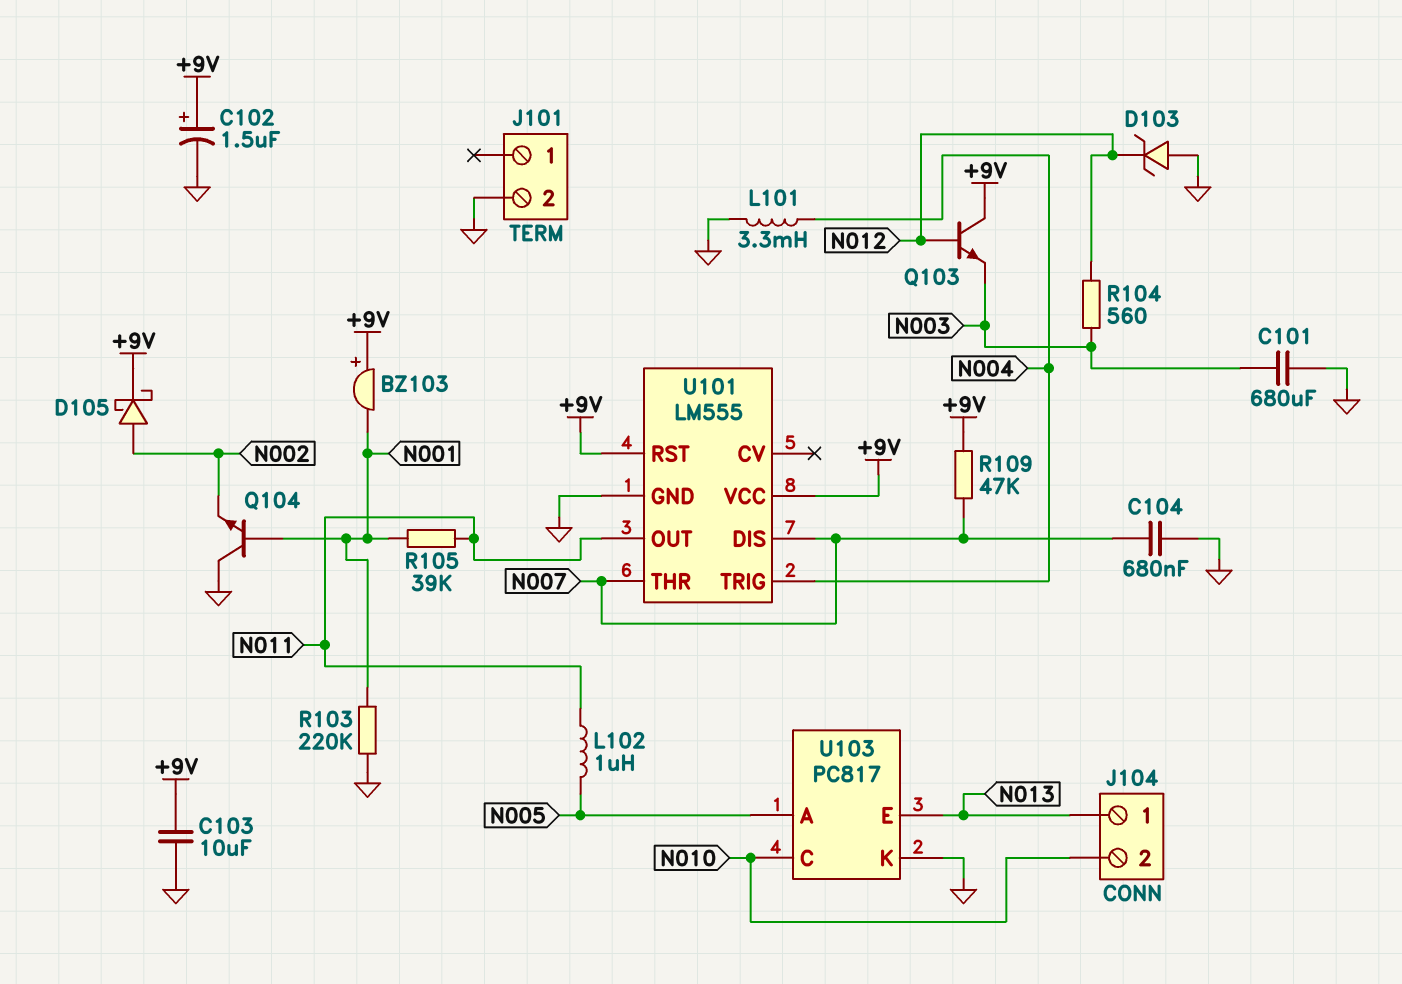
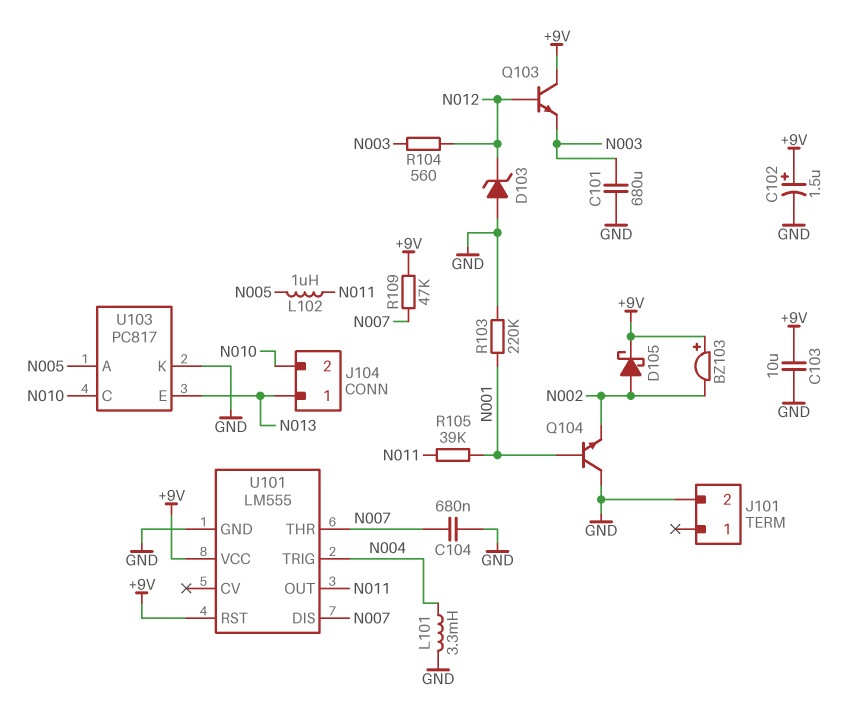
BZ103: buzzer (plus +9V, minus N001) -> buzzer (plus +9V, minus N002)

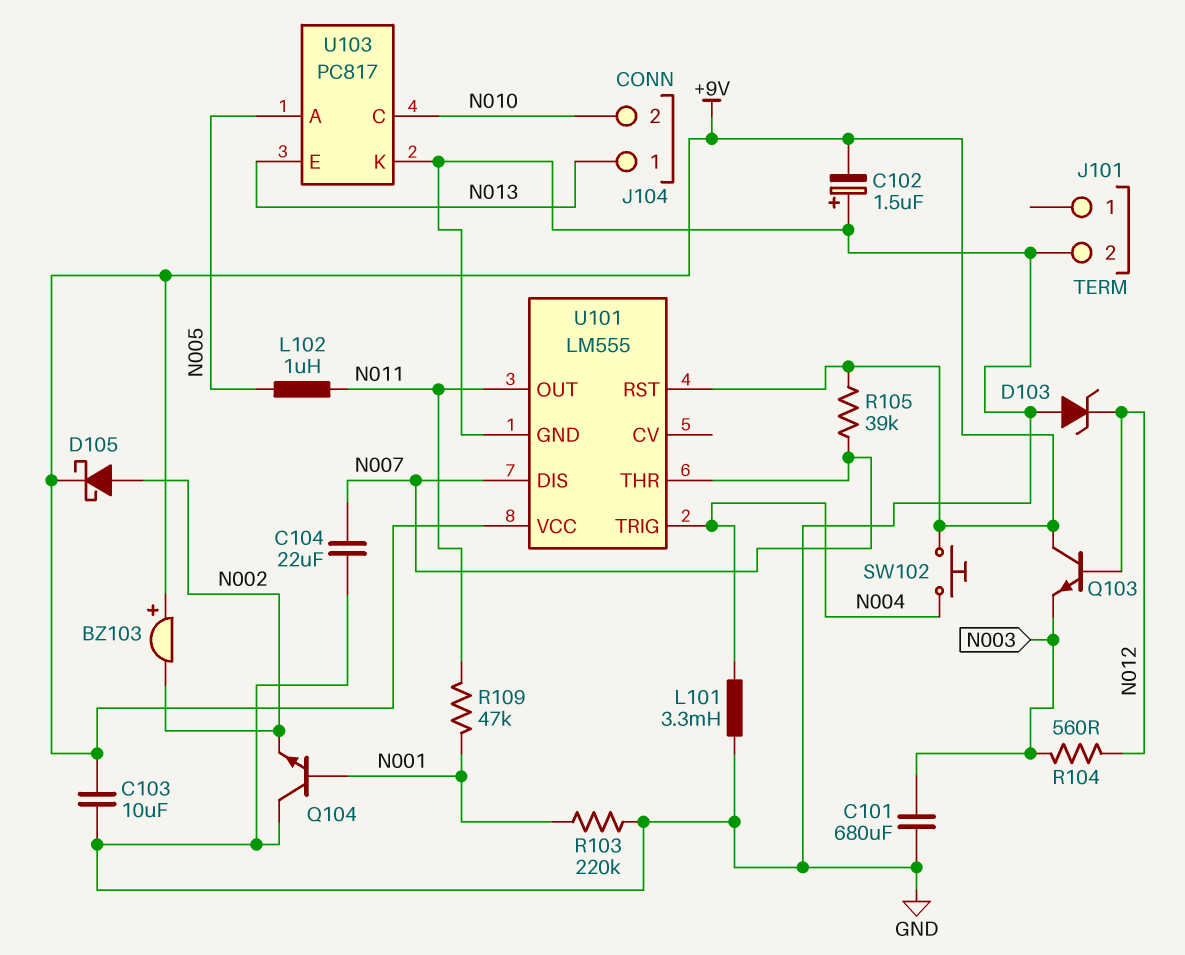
C102: 1.5uF (plus +9V, minus GND) -> 1.5uF (plus GND, minus +9V)
C104: 680nF (GND, N007) -> 22uF (GND, N007)
R105: 39k (N001, N011) -> 39k (+9V, N007)
R109: 47k (+9V, N007) -> 47k (N001, N011)
SW102: none -> button (+9V, N004)

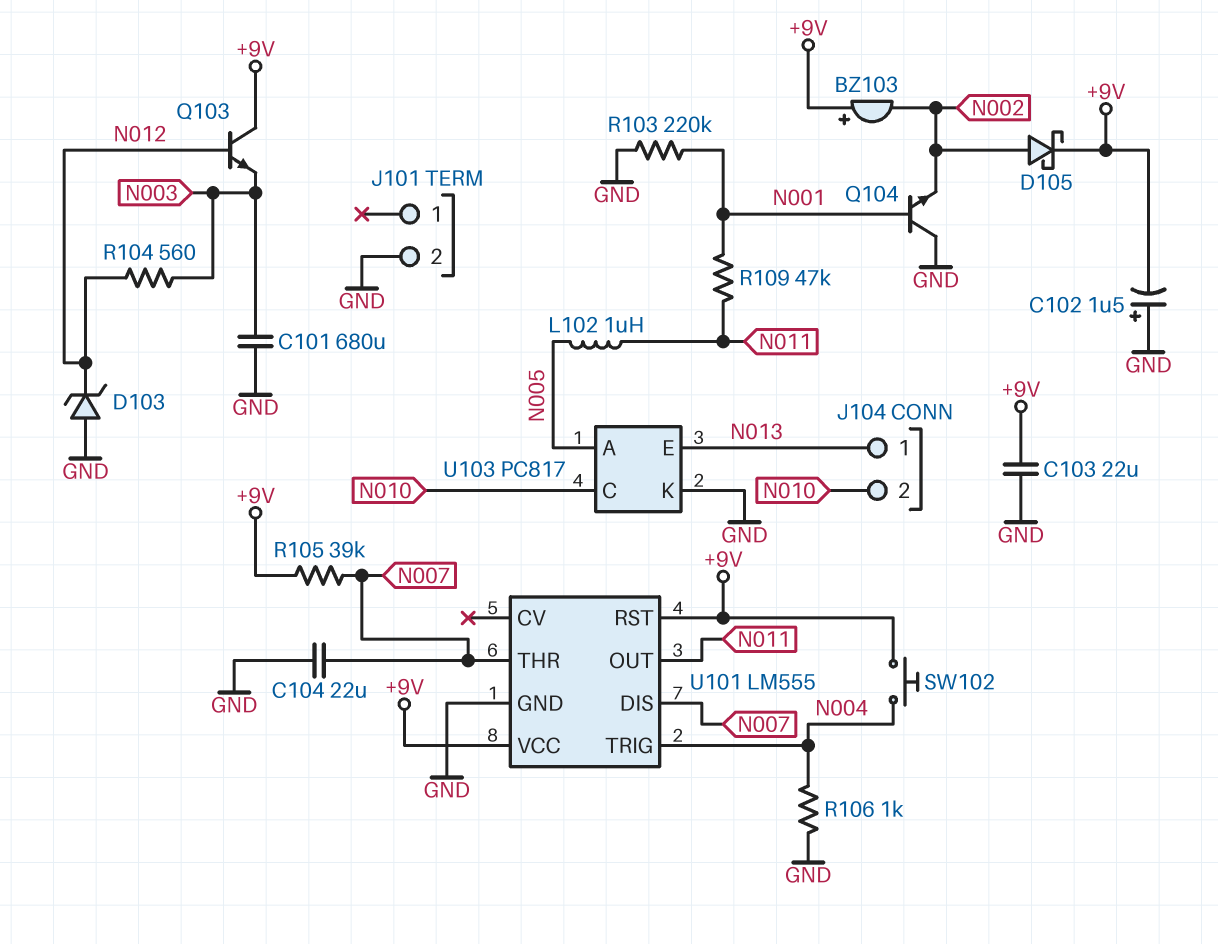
C103: 10uF (+9V, GND) -> 22uF (+9V, GND)
L101: 3.3mH (GND, N004) -> none
R106: none -> 1k (GND, N004)

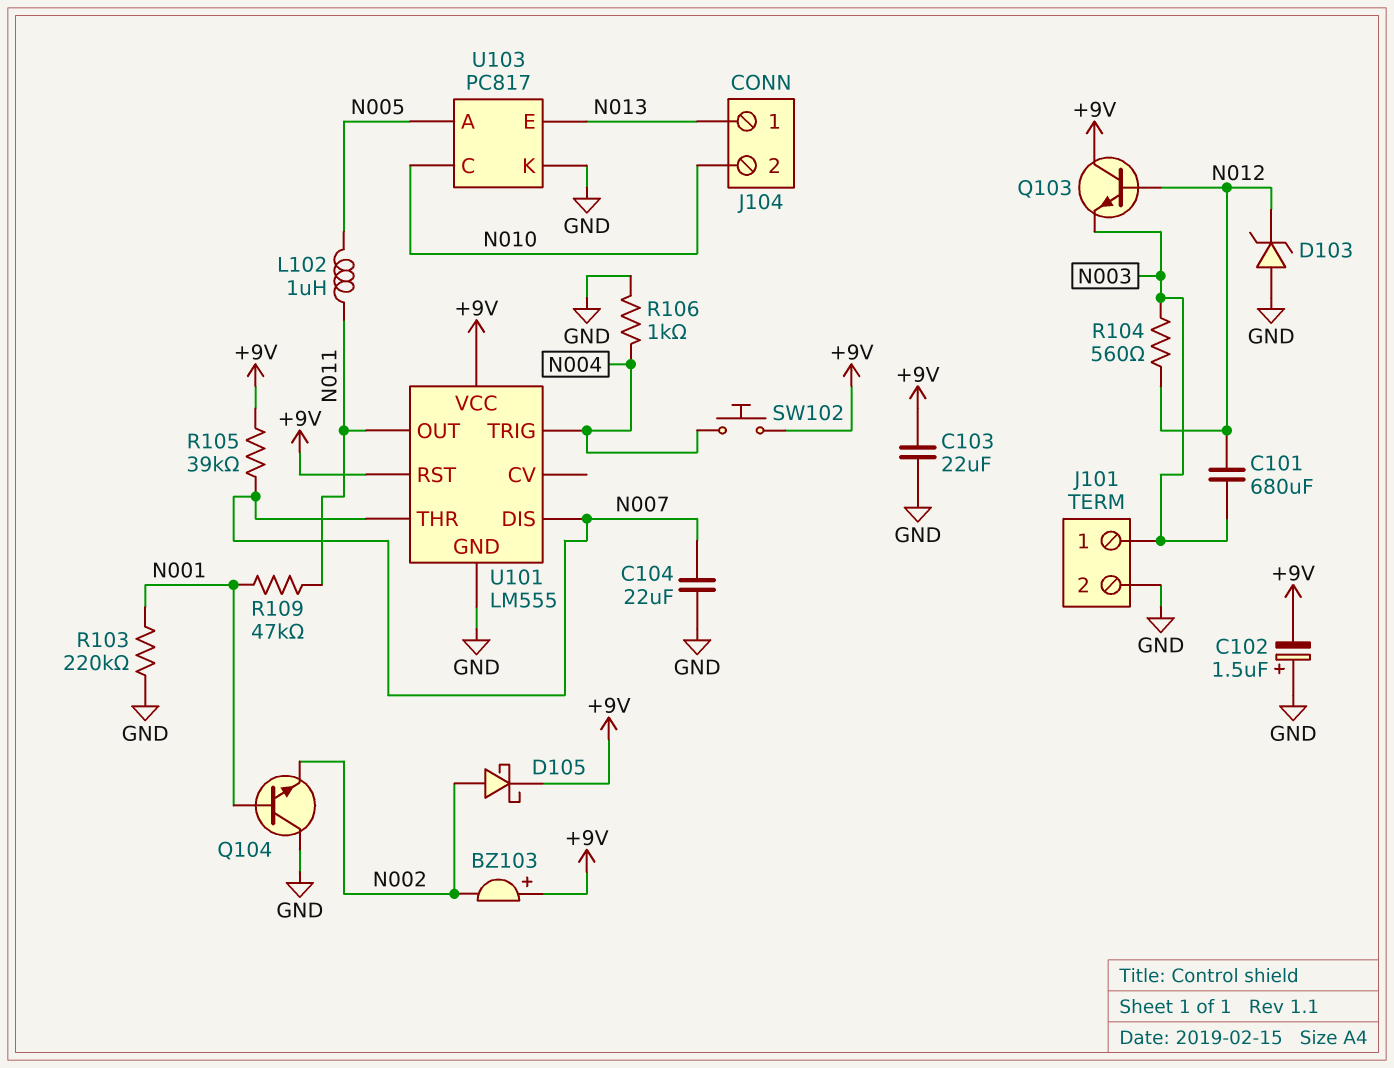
C101: 680uF (GND, N003) -> 680uF (N003, N012)
J101 pin 1: none -> N003

